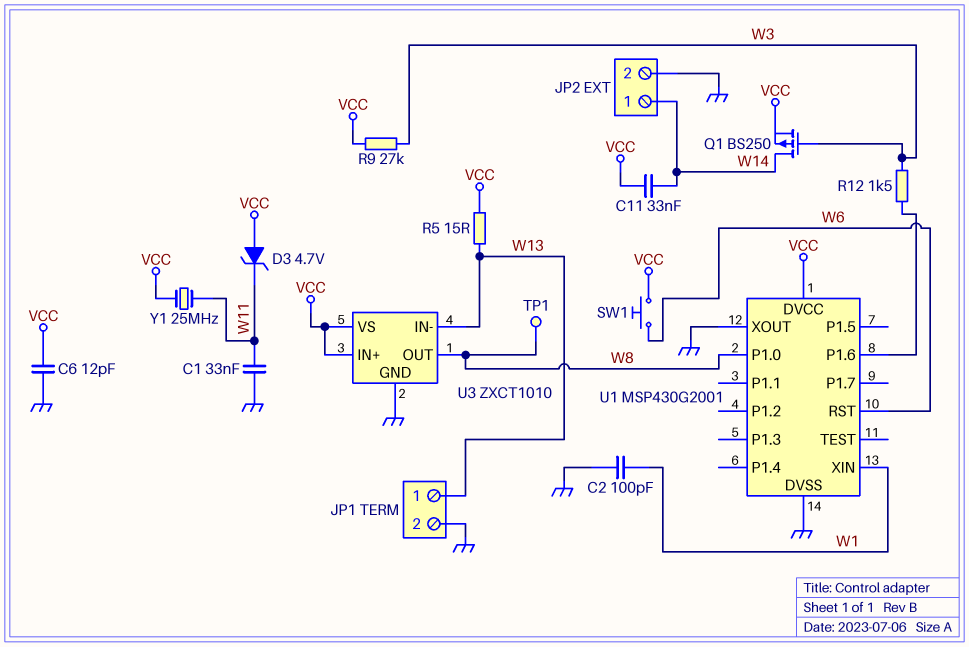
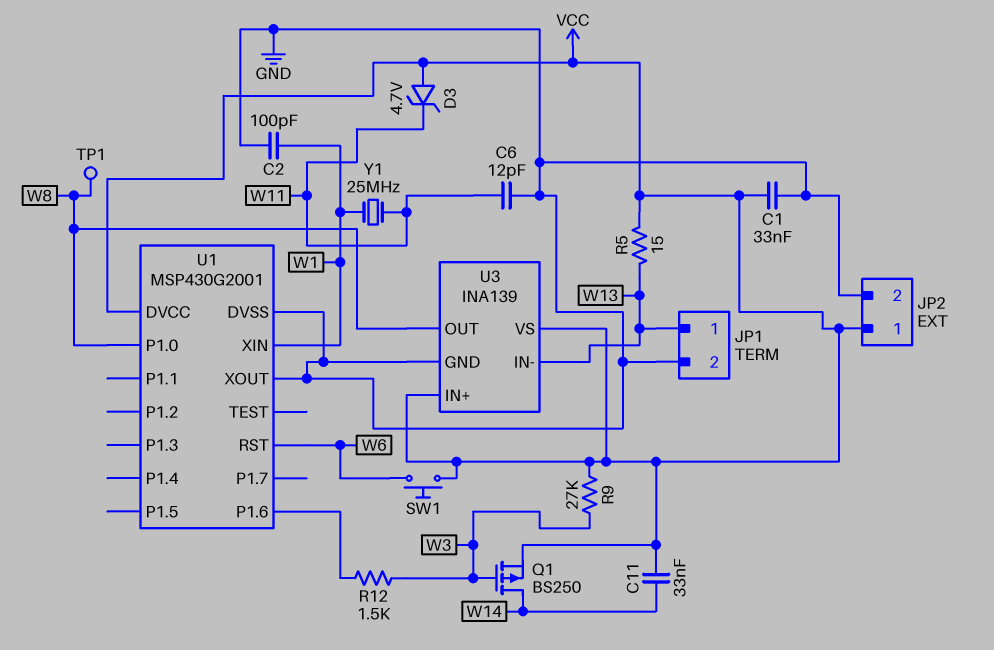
C1: 33nF (GND, W11) -> 33nF (GND, VCC)
C6: 12pF (GND, VCC) -> 12pF (GND, W11)
JP2 pin 1: W14 -> VCC
U3: ZXCT1010 -> INA139
Y1: 25MHz (VCC, W11) -> 25MHz (W1, W11)

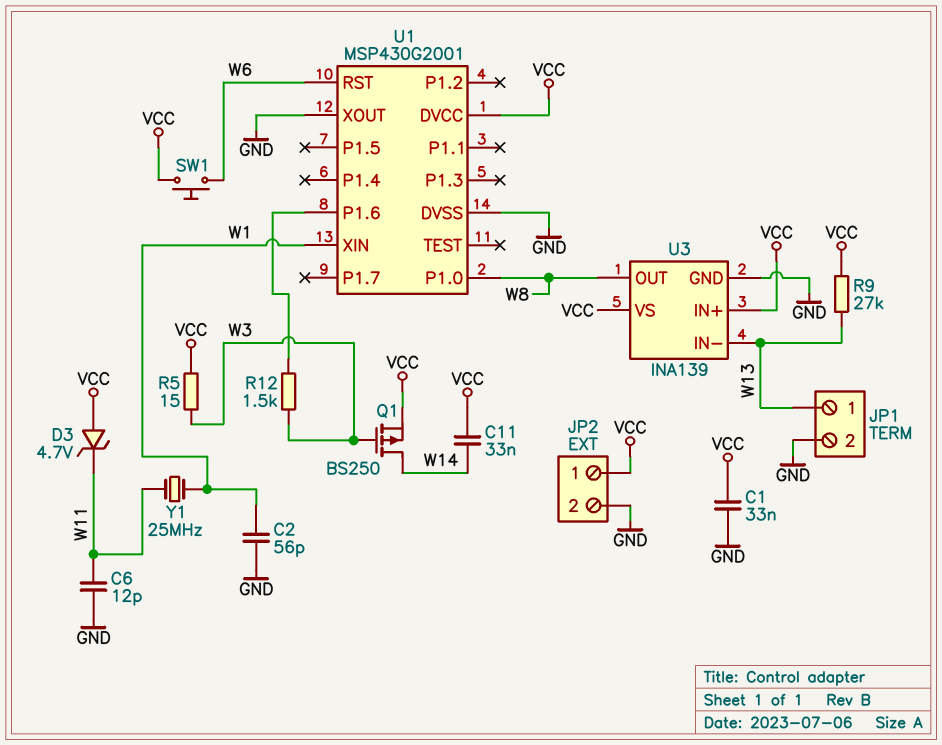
C2: 100pF (GND, W1) -> 56pF (GND, W1)
R5: 15 (VCC, W13) -> 15 (VCC, W3)
R9: 27k (VCC, W3) -> 27k (VCC, W13)
TP1: test point (W8) -> none

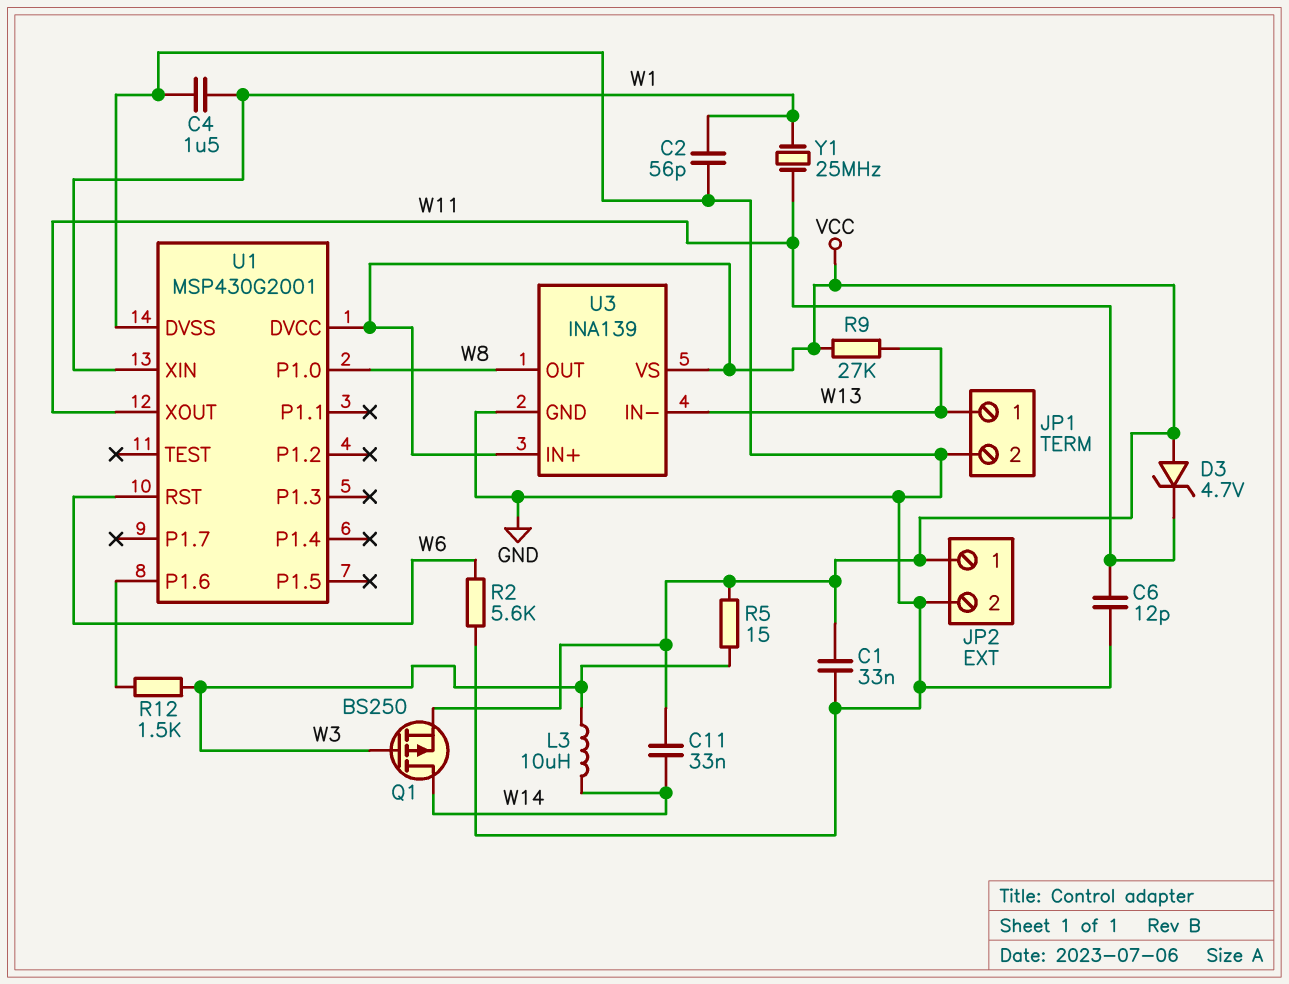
C4: none -> 1.5uF (GND, W1)
L3: none -> 10uH (W3, W14)
R2: none -> 5.6k (GND, W6)
SW1: button (VCC, W6) -> none
U1 pin XOUT: GND -> W11

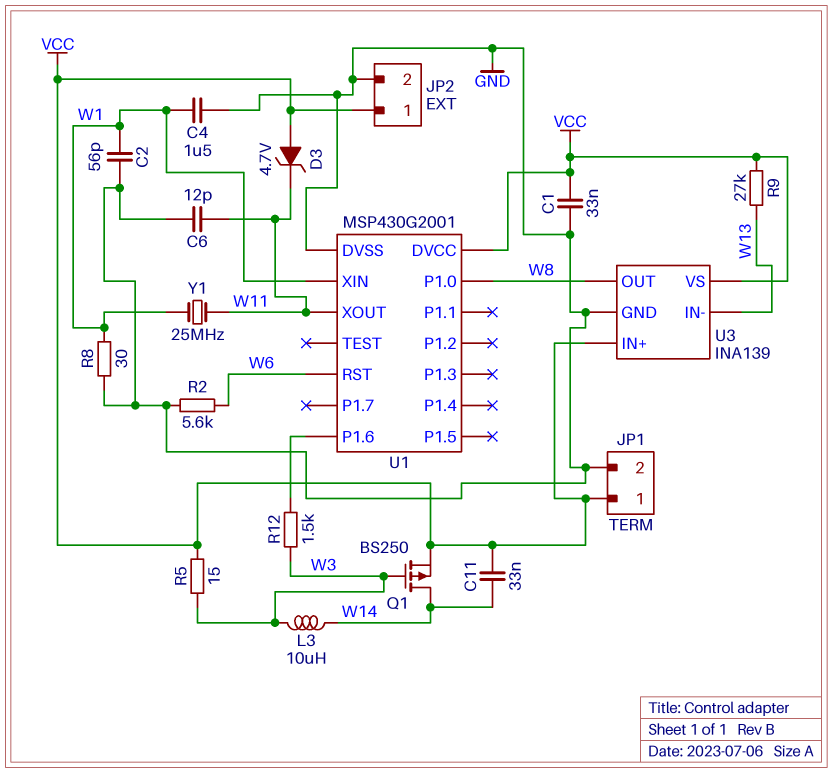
JP1 pin 1: W13 -> VCC
R8: none -> 30 (GND, W1)

